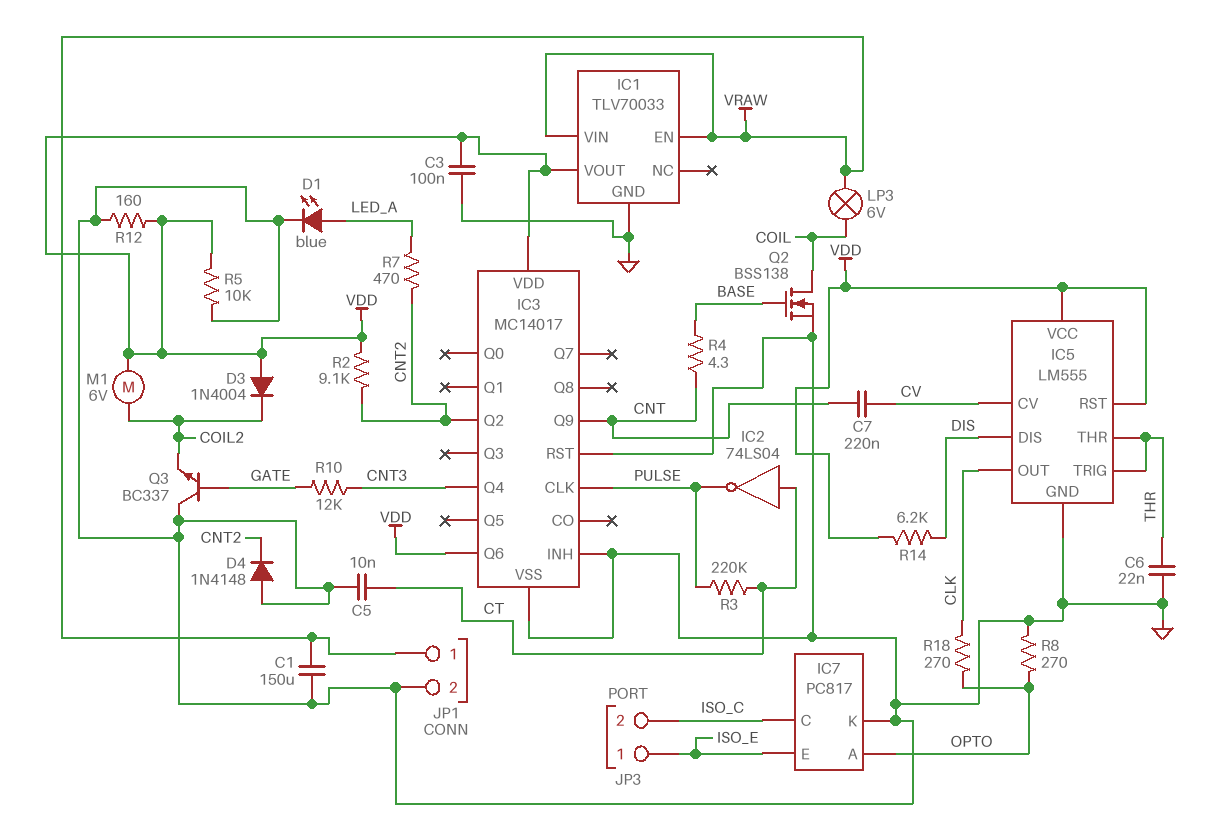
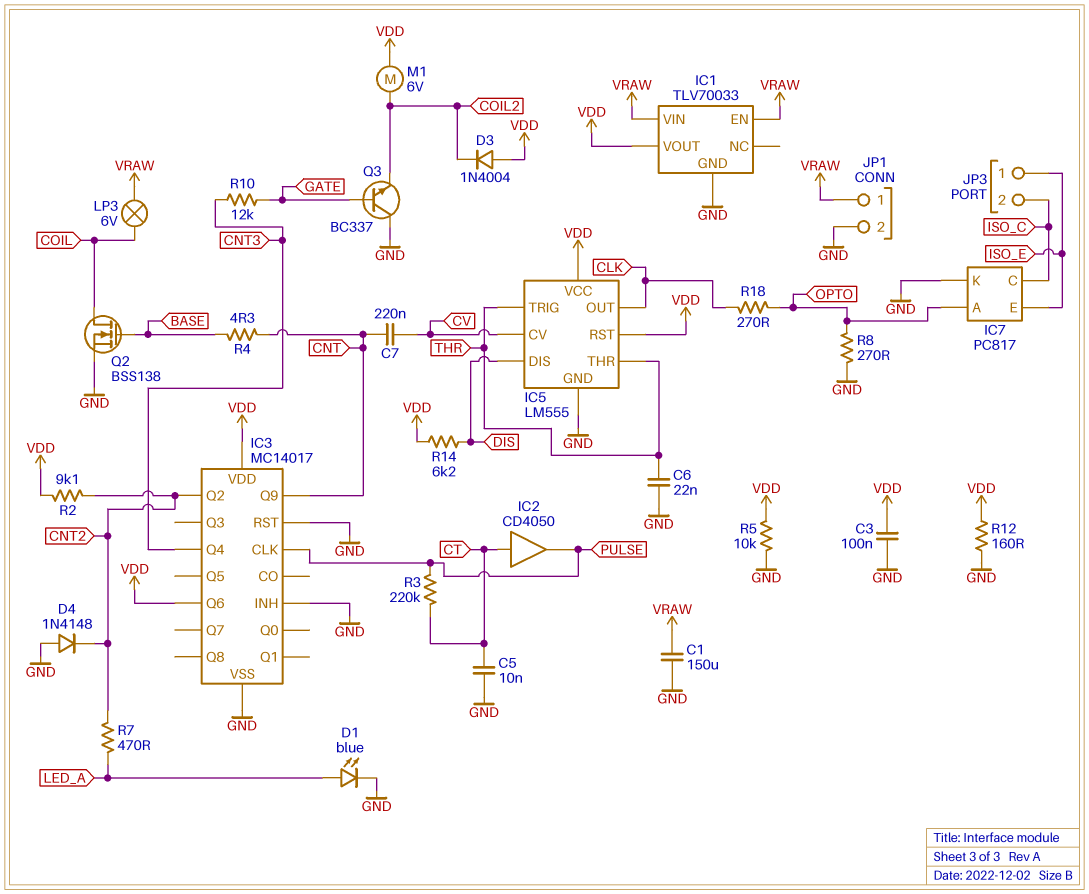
IC2: NOT 74LS04 (in CT, out PULSE) -> buffer CD4050 (in CT, out PULSE)

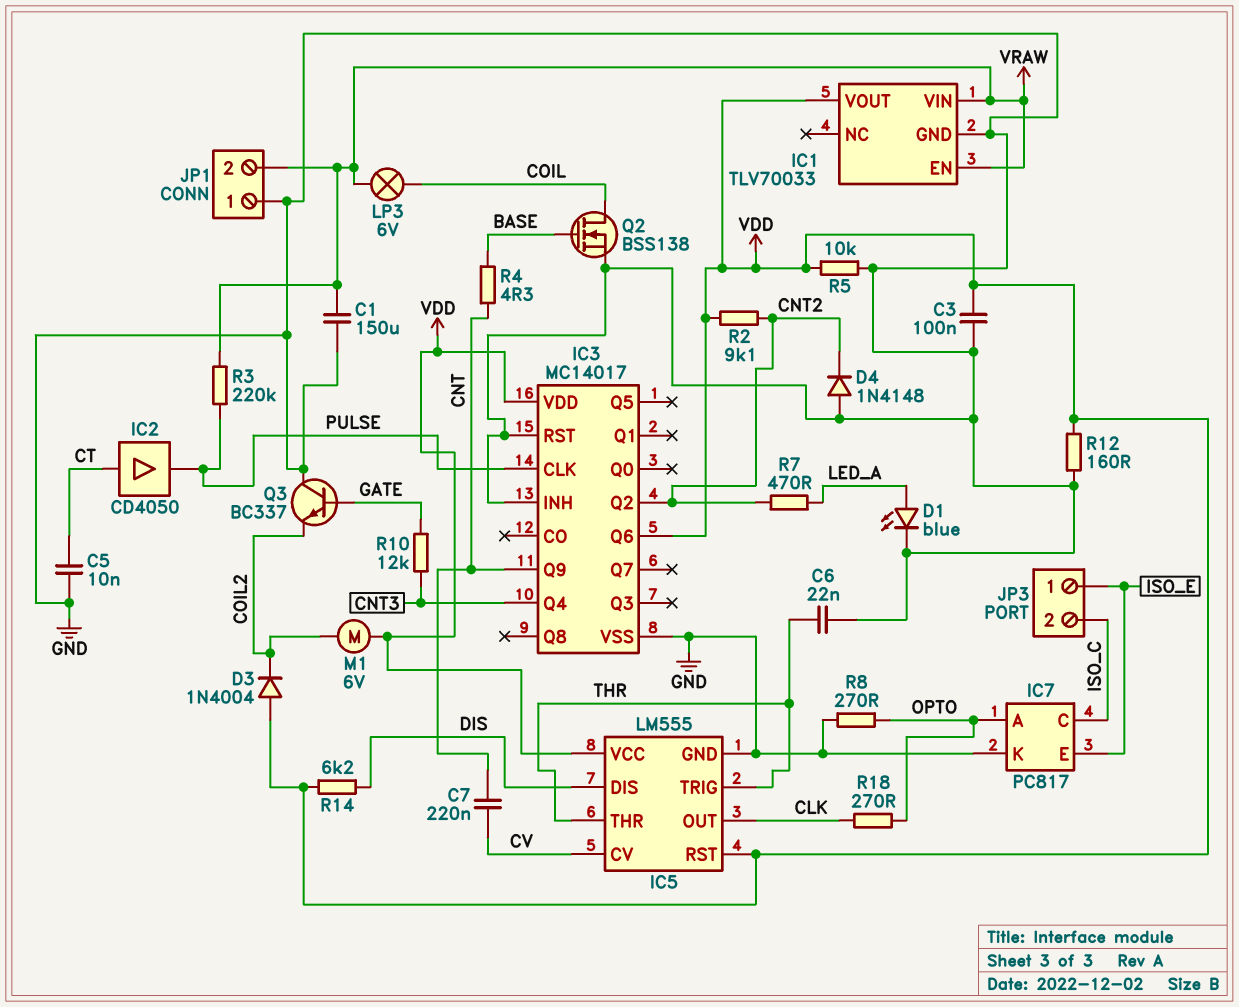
JP1 pin 1: VRAW -> GND
JP1 pin 2: GND -> VRAW
R3: 220k (CT, PULSE) -> 220k (PULSE, VRAW)

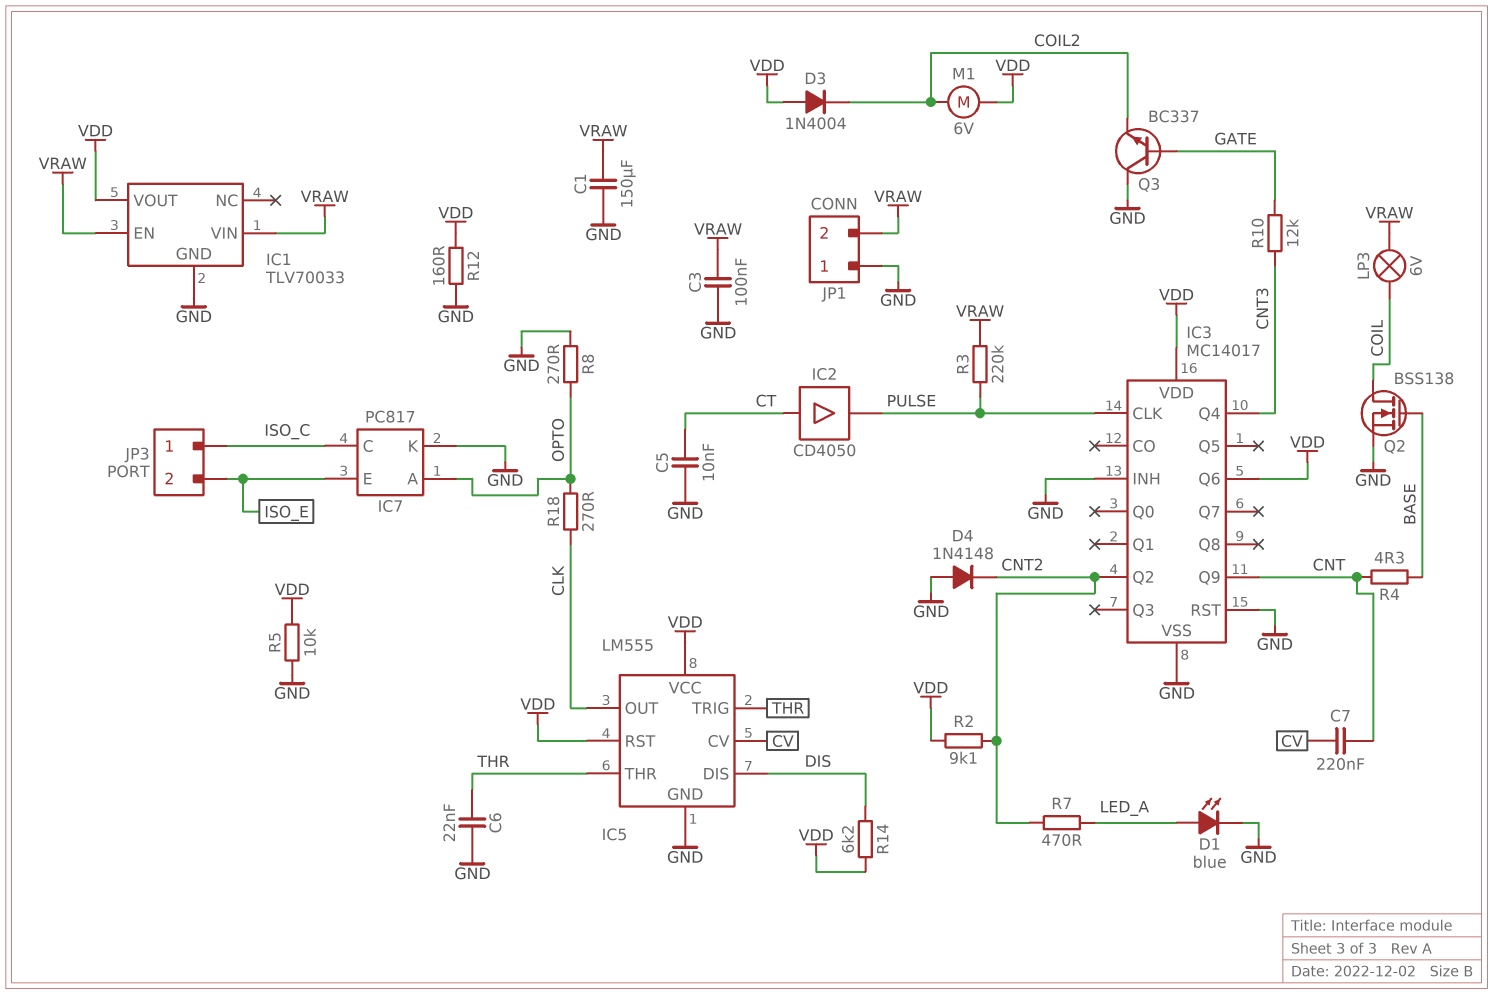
C3: 100nF (GND, VDD) -> 100nF (GND, VRAW)
JP3 pin 1: ISO_E -> ISO_C
JP3 pin 2: ISO_C -> ISO_E

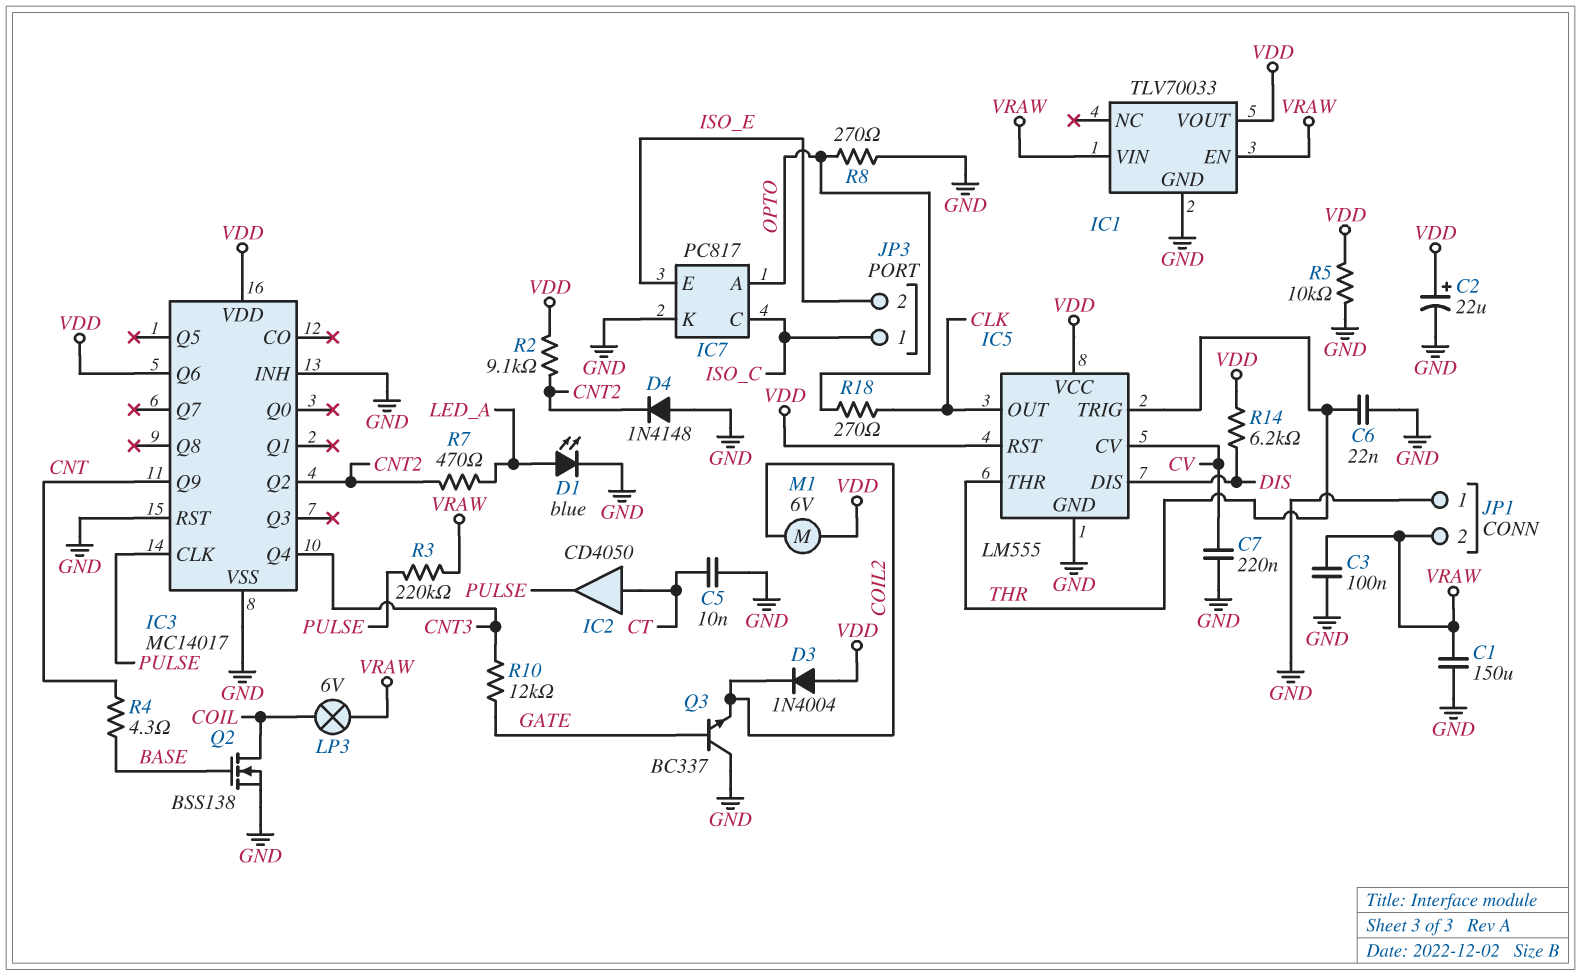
C2: none -> 22uF (plus VDD, minus GND)
C7: 220nF (CNT, CV) -> 220nF (CV, GND)
R12: 160 (GND, VDD) -> none

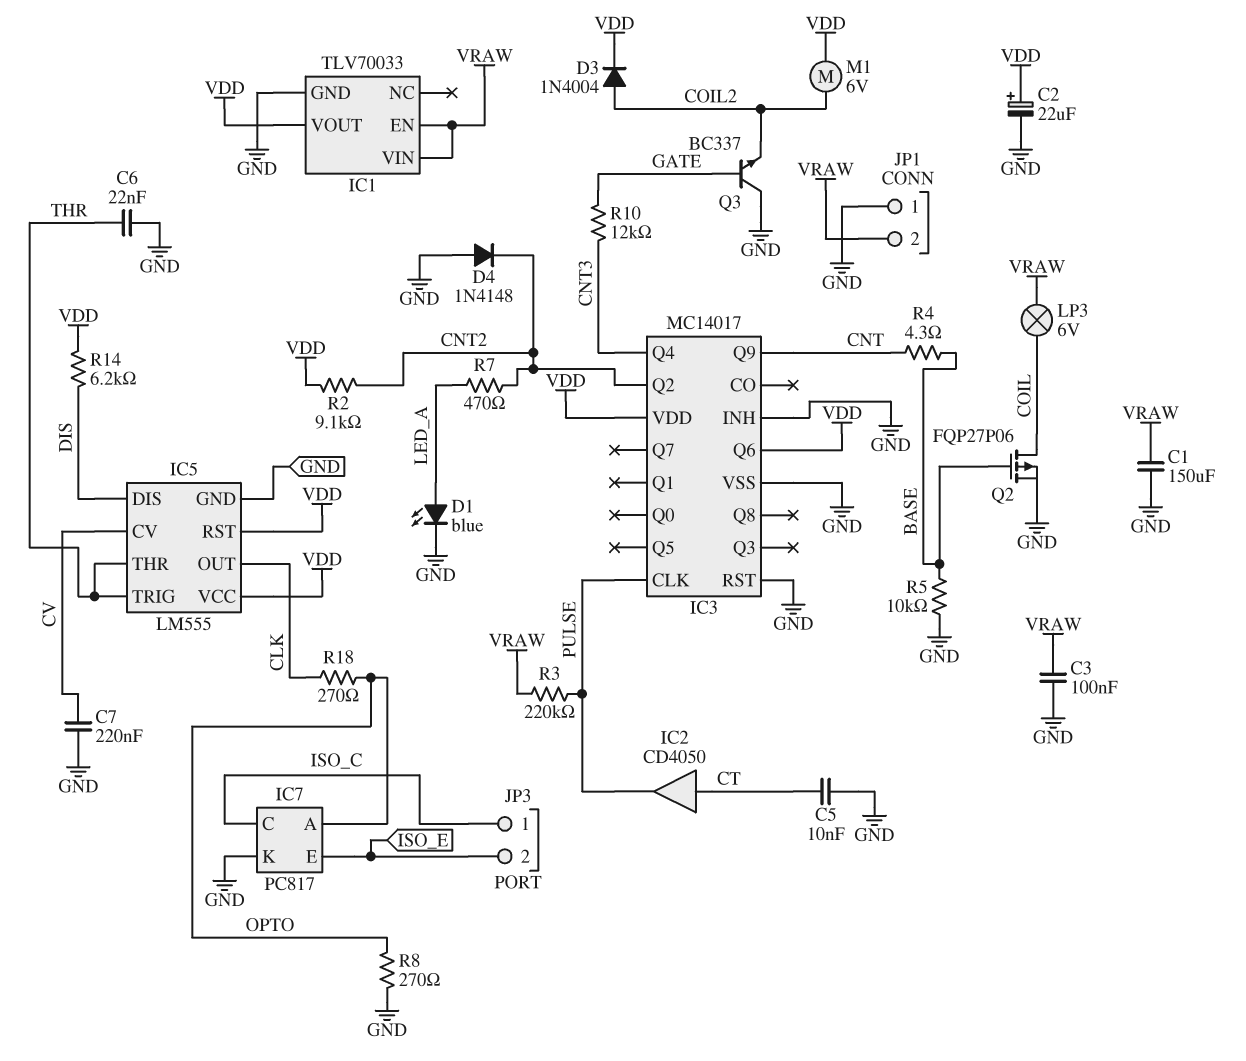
D3: diode 1N4004 (A VDD, K COIL2) -> diode 1N4004 (A COIL2, K VDD)
Q2: NMOS BSS138 (G BASE, D COIL, S GND) -> PMOS FQP27P06 (G BASE, D COIL, S GND)
R5: 10k (GND, VDD) -> 10k (BASE, GND)

